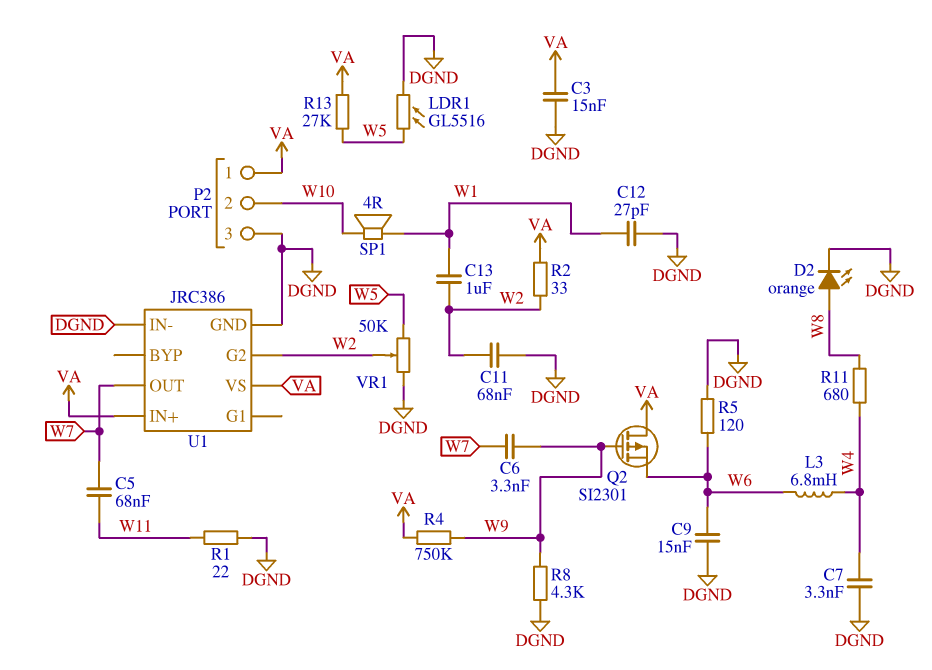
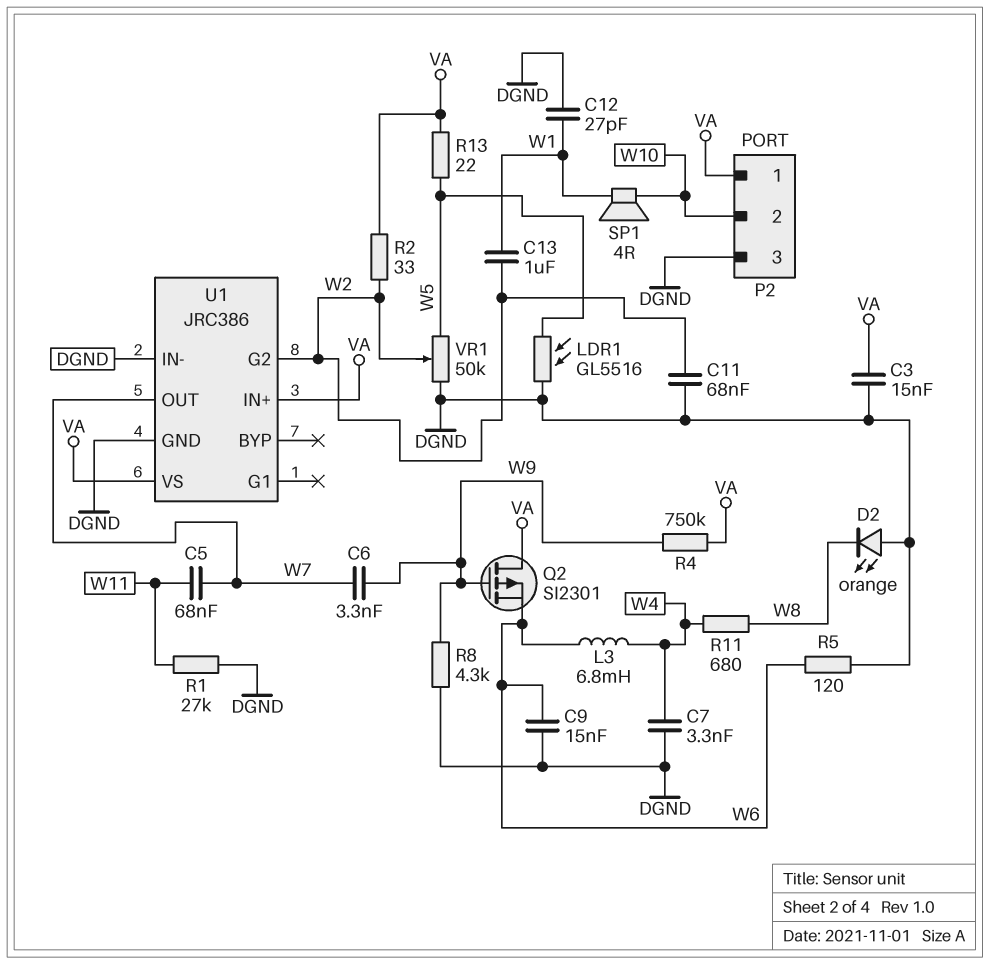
D2: LED orange (A W8, K DGND) -> LED orange (A DGND, K W8)
R1: 22 (DGND, W11) -> 27k (DGND, W11)
R13: 27k (VA, W5) -> 22 (VA, W5)

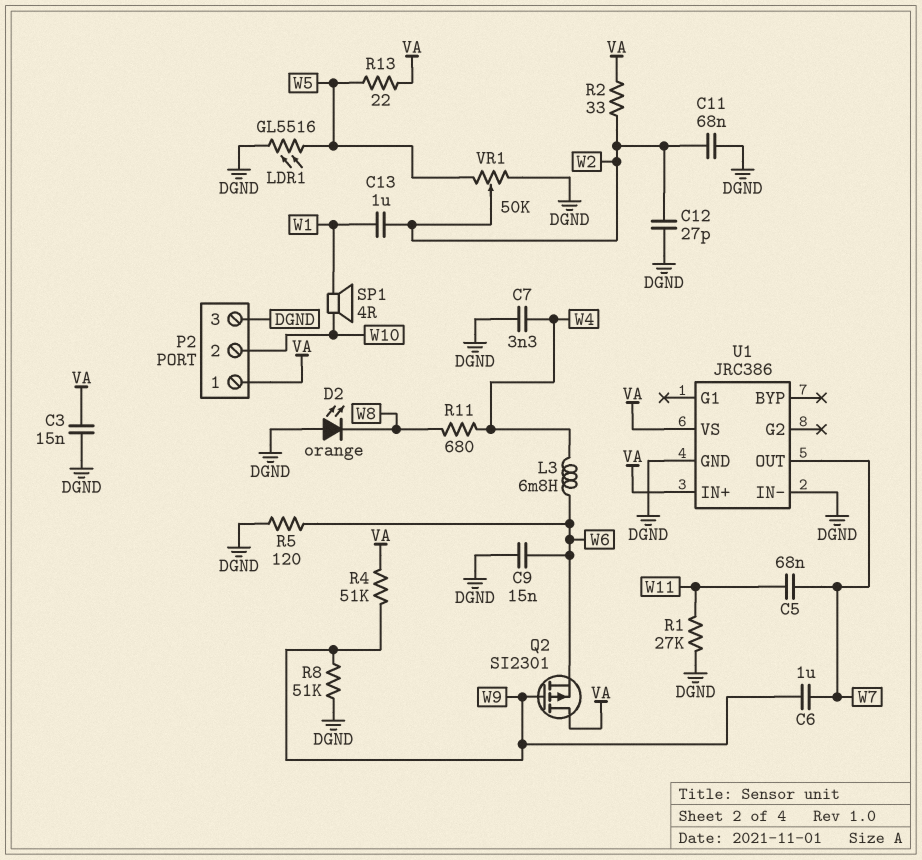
C6: 3.3nF (W7, W9) -> 1uF (W7, W9)
C12: 27pF (DGND, W1) -> 27pF (DGND, W2)
R4: 750k (VA, W9) -> 51k (VA, W9)
R8: 4.3k (DGND, W9) -> 51k (DGND, W9)
U1 pin G2: W2 -> none

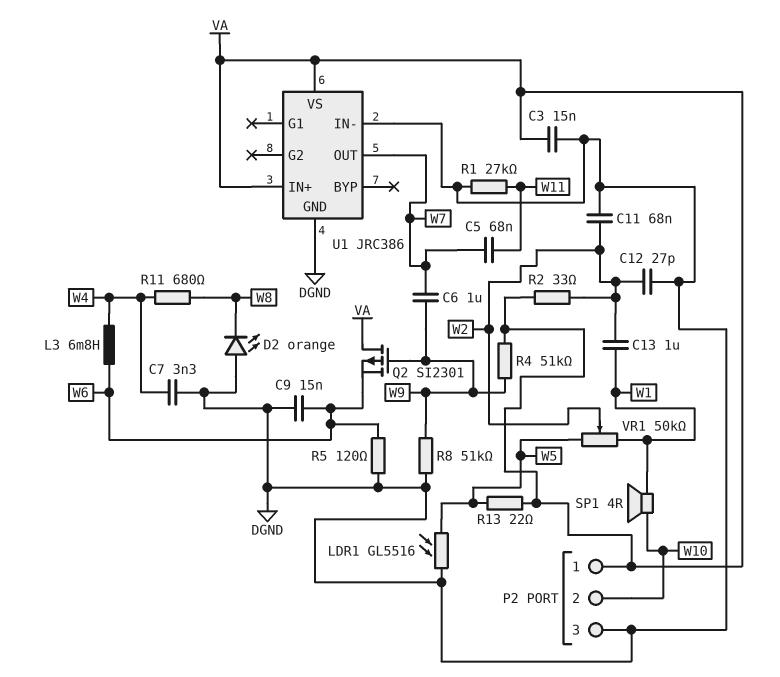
VR1: 50k (DGND, W5, wiper W2) -> 50k (W1, W5, wiper W2)

